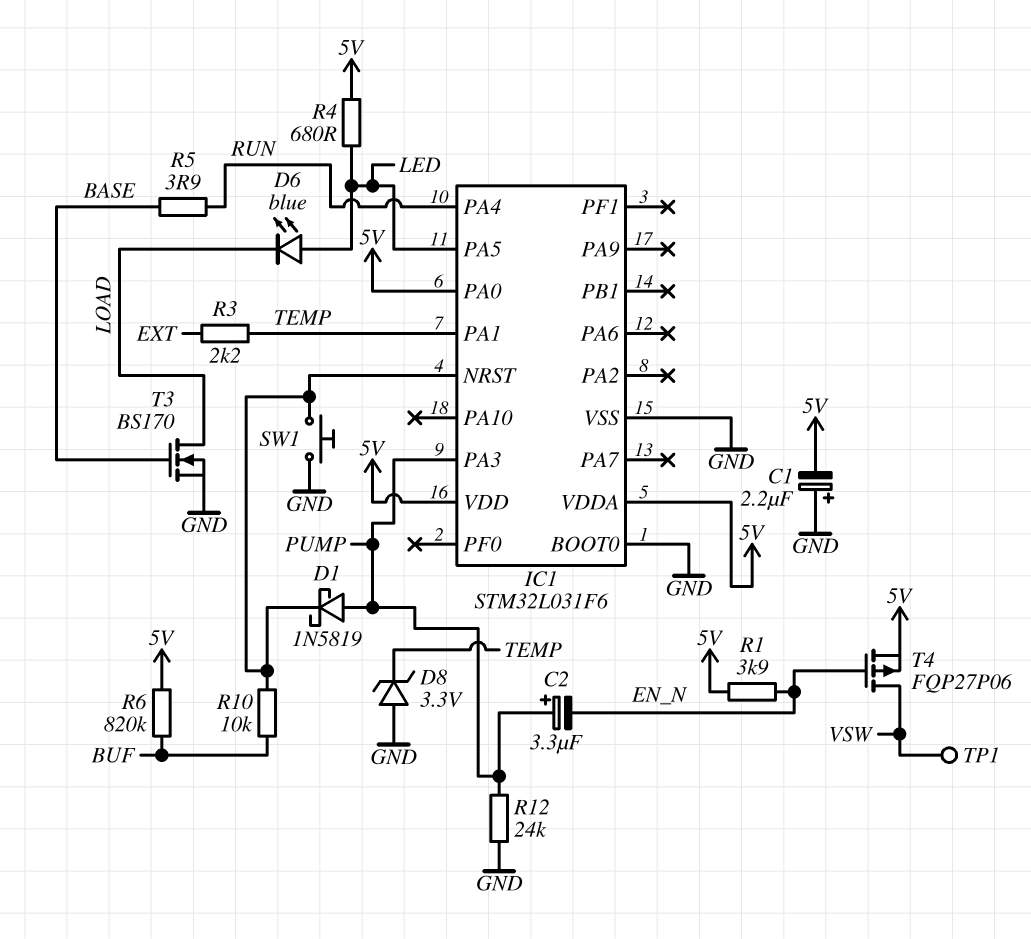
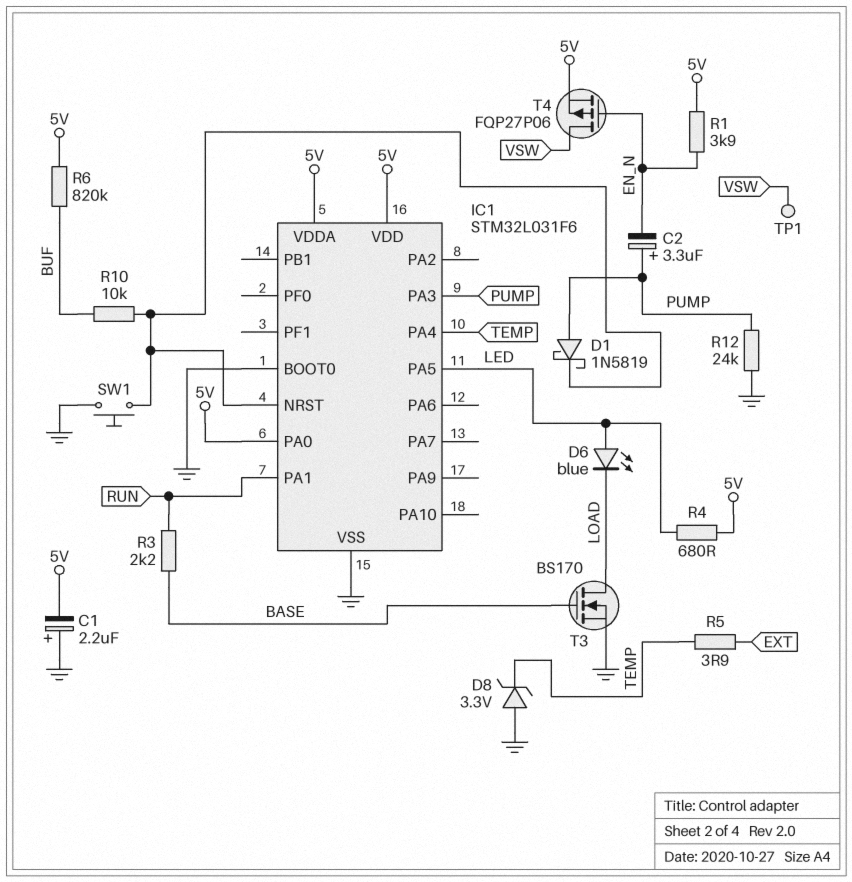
IC1 pin PA1: TEMP -> RUN
IC1 pin PA4: RUN -> TEMP
R3: 2.2k (EXT, TEMP) -> 2.2k (BASE, RUN)
R5: 3.9 (BASE, RUN) -> 3.9 (EXT, TEMP)

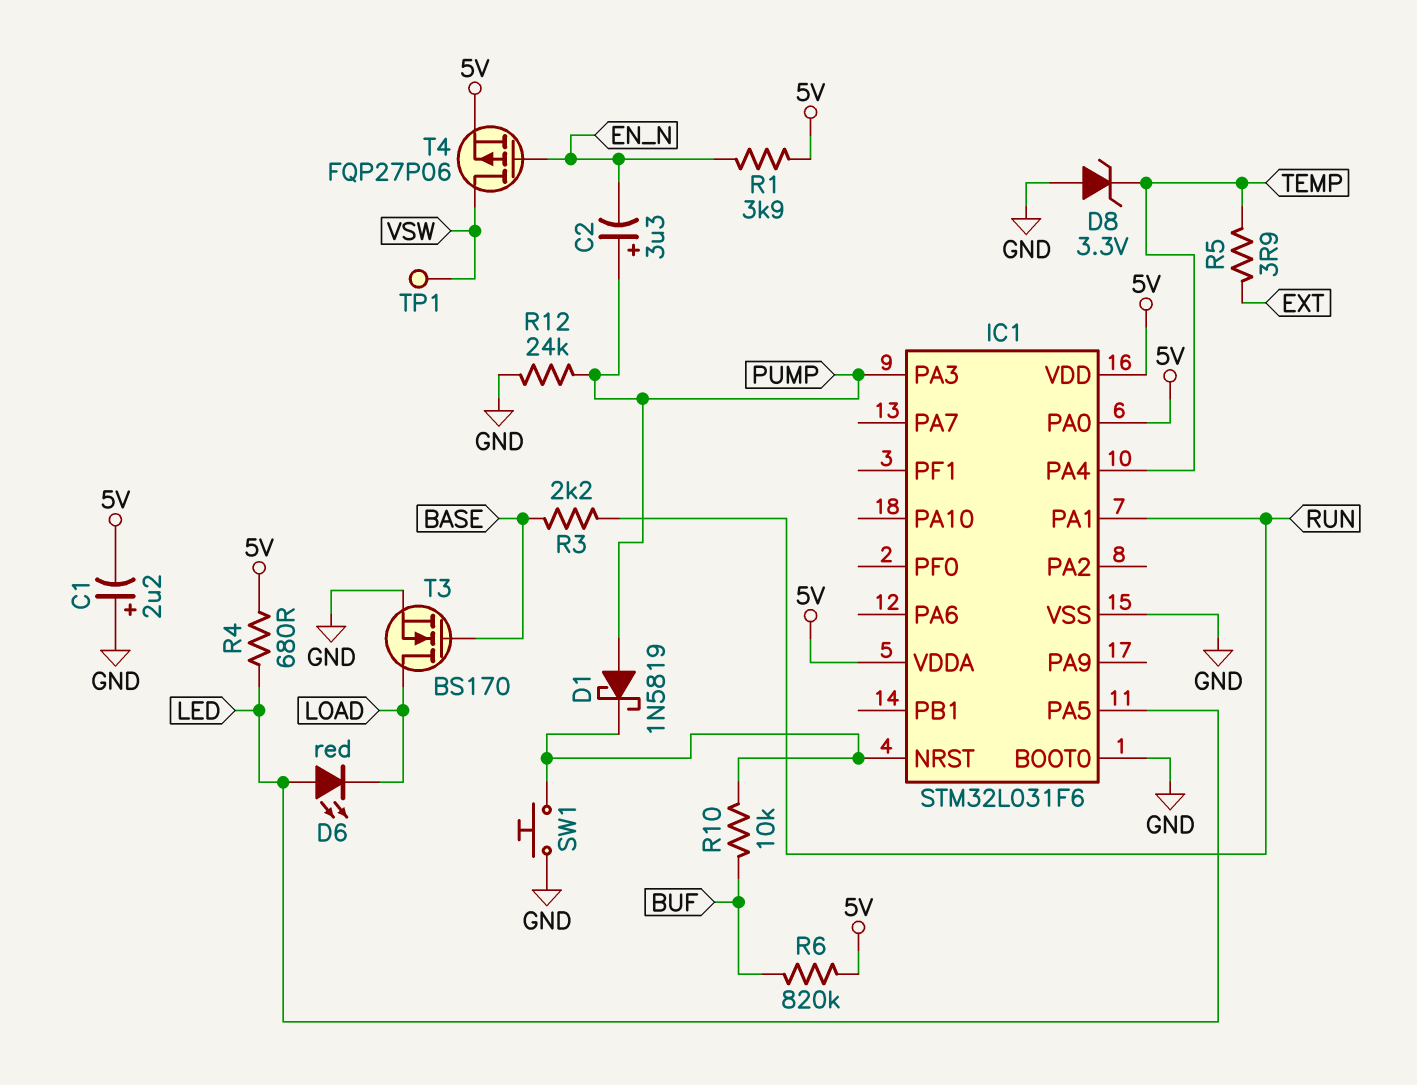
D6: LED blue (A LED, K LOAD) -> LED red (A LED, K LOAD)

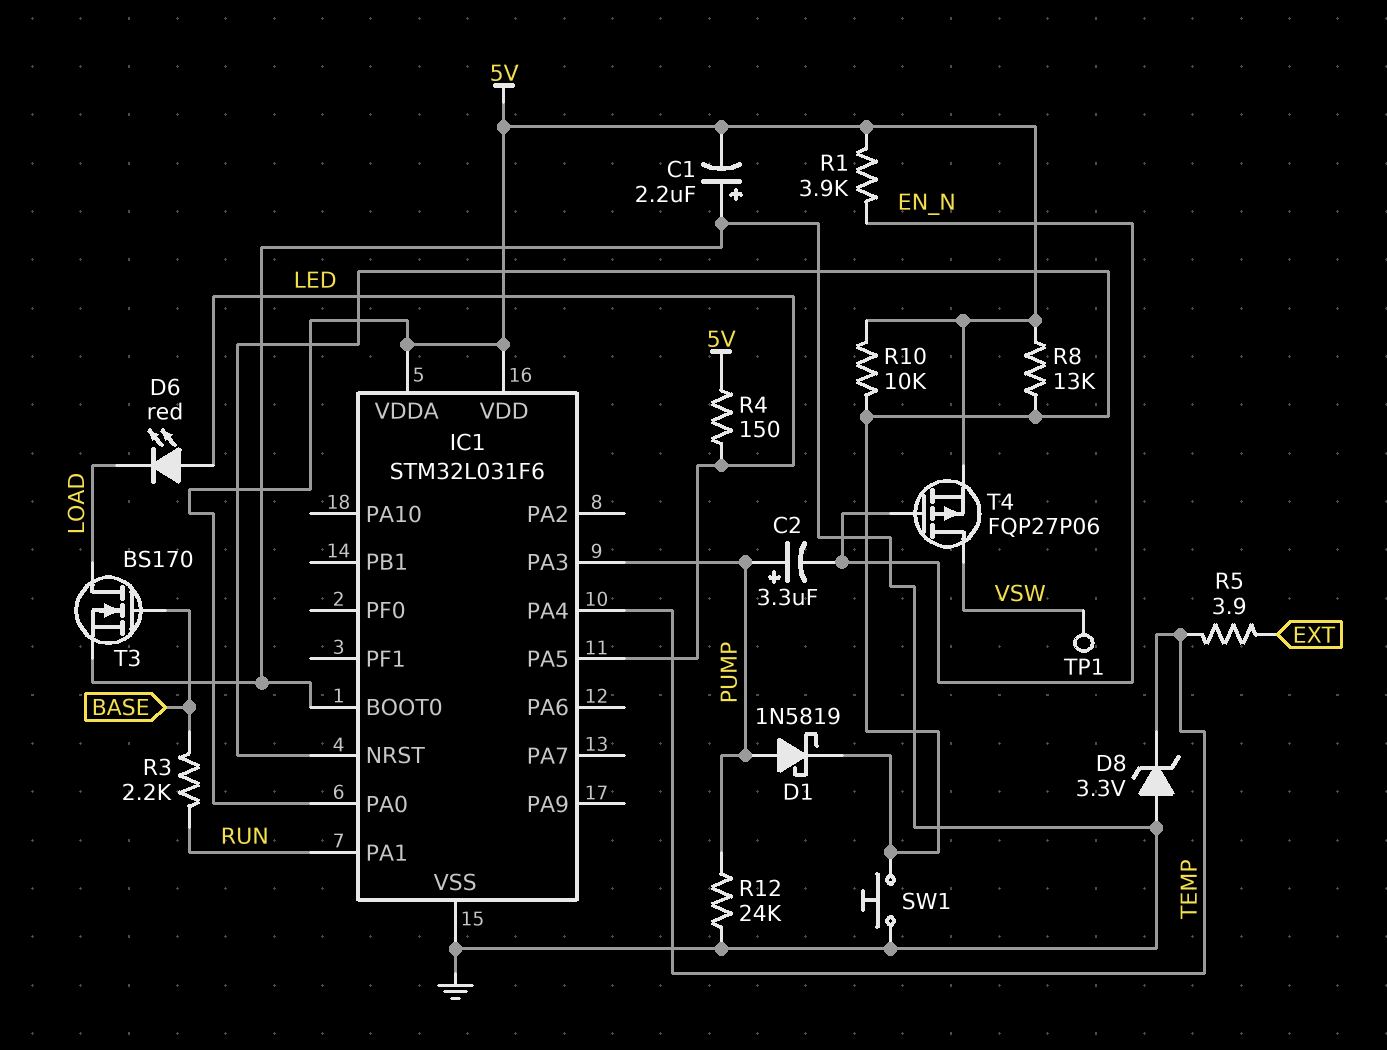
R4: 680 (5V, LED) -> 150 (5V, LED)
R6: 820k (5V, BUF) -> none
R8: none -> 13k (5V, IC1/NRST)
R10: 10k (BUF, IC1/NRST) -> 10k (5V, IC1/NRST)

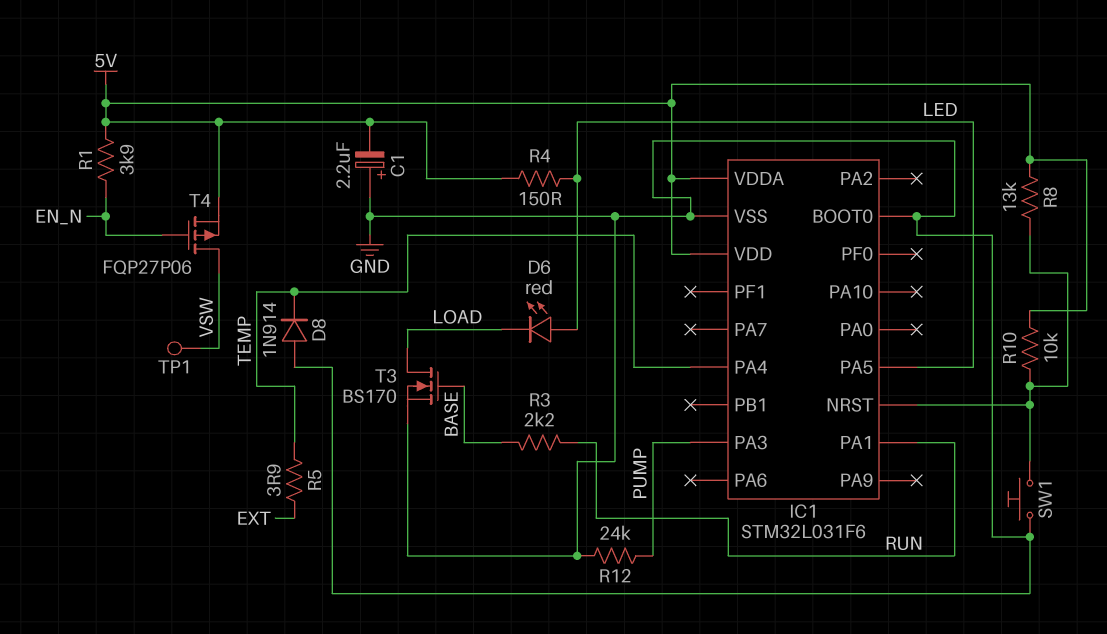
C2: 3.3uF (plus PUMP, minus EN_N) -> none
D1: schottky 1N5819 (A PUMP, K IC1/NRST) -> none
D8: zener 3.3V (A GND, K TEMP) -> diode 1N914 (A GND, K TEMP)
IC1 pin PA0: 5V -> none

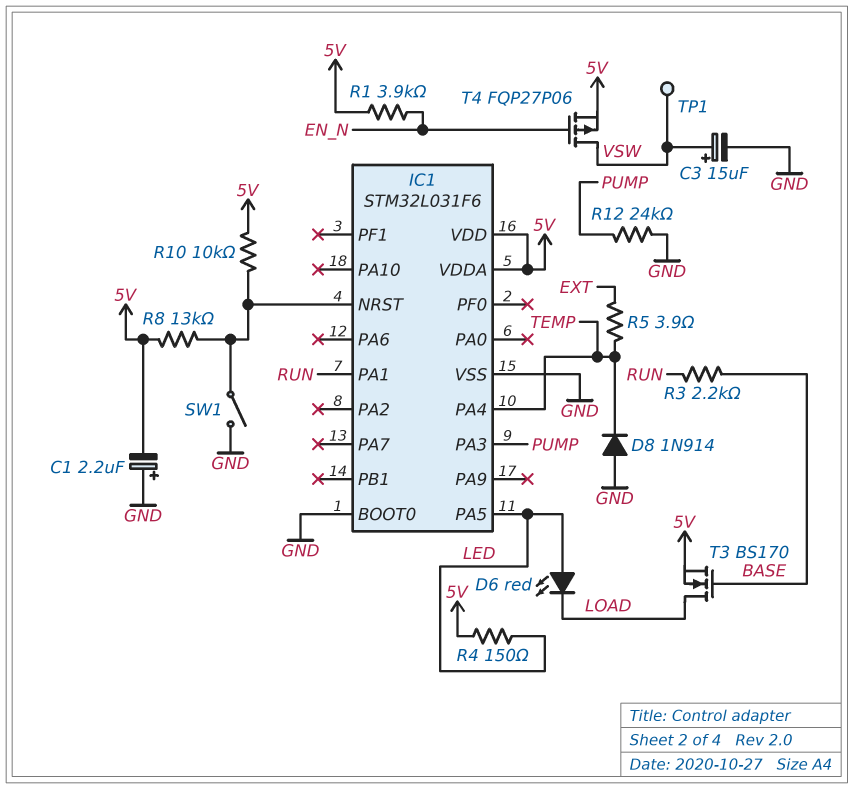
C3: none -> 15uF (plus VSW, minus GND)
SW1: button (GND, IC1/NRST) -> switch (GND, IC1/NRST)
T3: NMOS BS170 (G BASE, D LOAD, S GND) -> NMOS BS170 (G BASE, D LOAD, S 5V)

